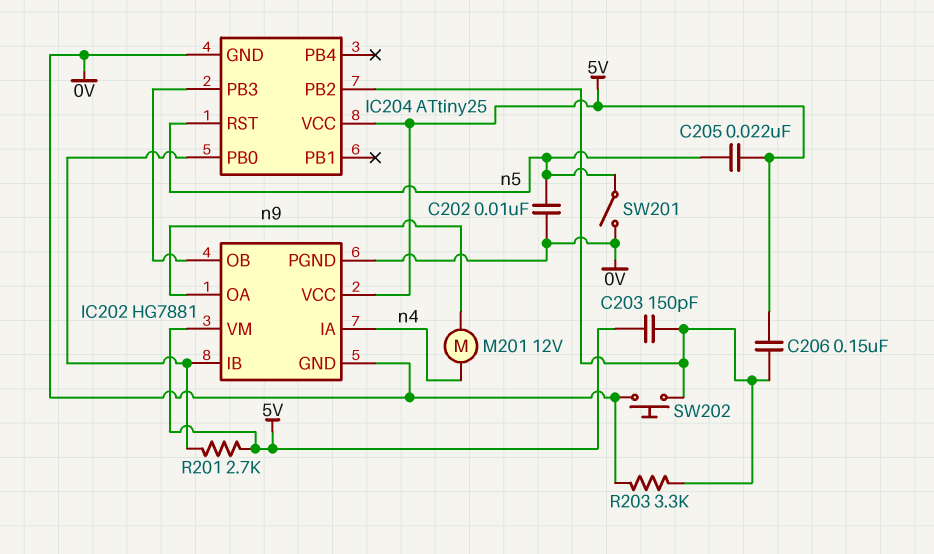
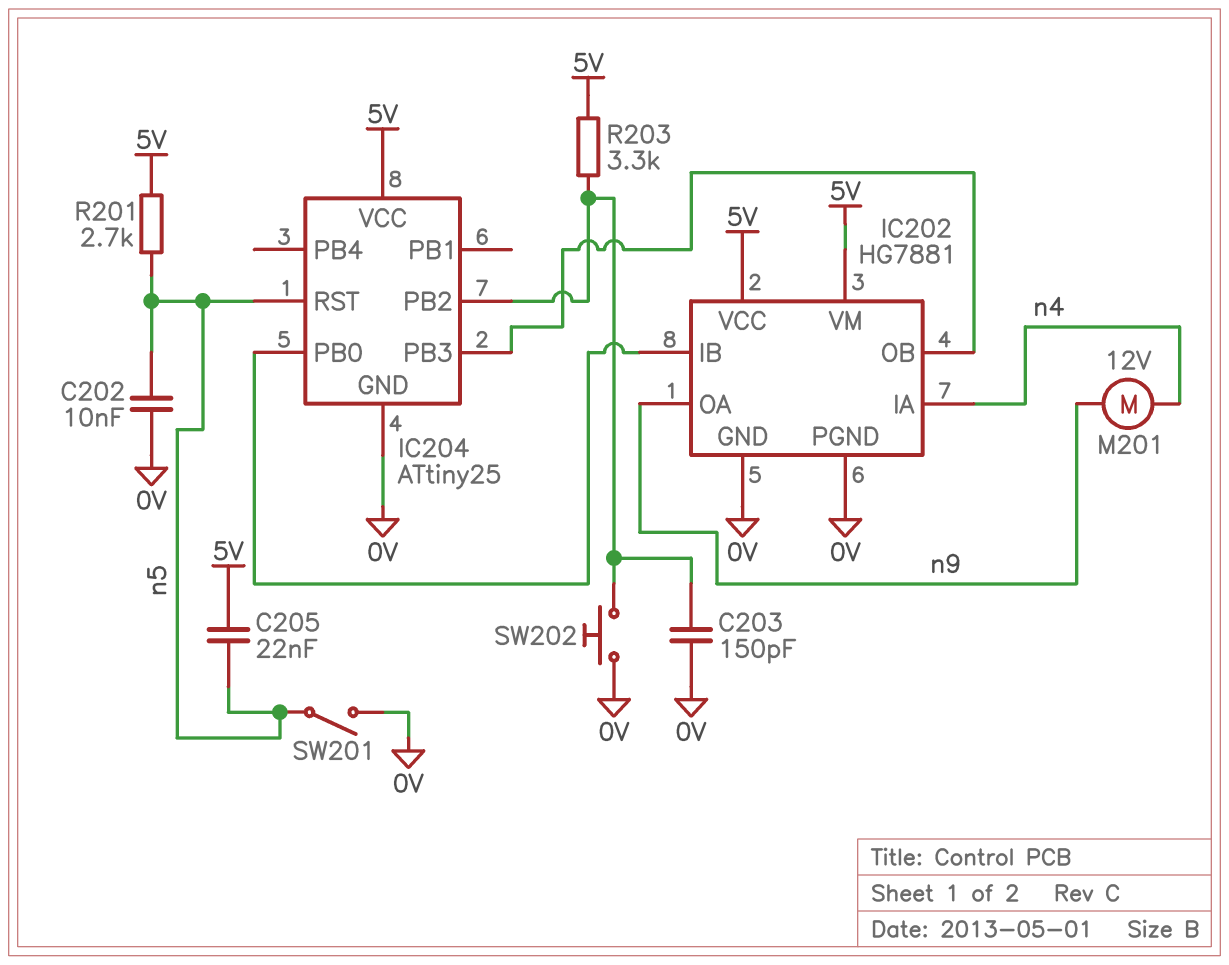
C203: 150pF (5V, IC204/PB2) -> 150pF (0V, IC204/PB2)
C206: 150nF (5V, IC204/PB2) -> none
R201: 2.7k (5V, IC202/IB) -> 2.7k (5V, n5)
R203: 3.3k (0V, IC204/PB2) -> 3.3k (5V, IC204/PB2)

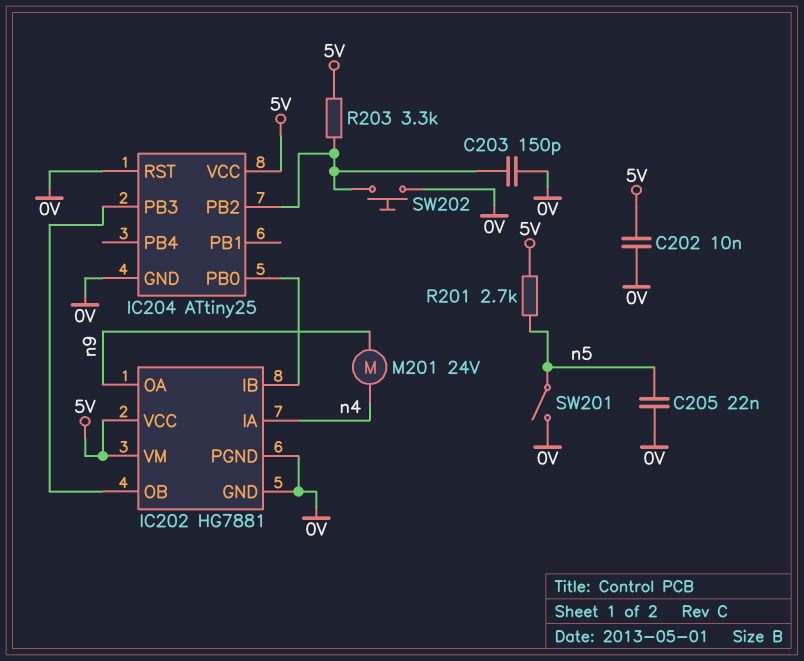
C202: 10nF (0V, n5) -> 10nF (0V, 5V)
C205: 22nF (5V, n5) -> 22nF (0V, n5)
IC204 pin RST: n5 -> 0V
M201: motor 12V (n4, n9) -> motor 24V (n4, n9)

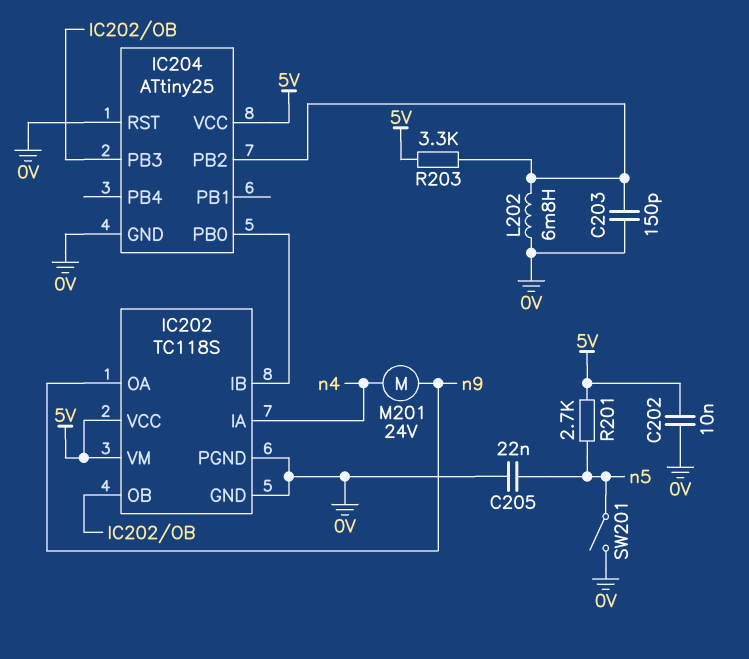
IC202: HG7881 -> TC118S
L202: none -> 6.8mH (0V, IC204/PB2)
SW202: button (0V, IC204/PB2) -> none

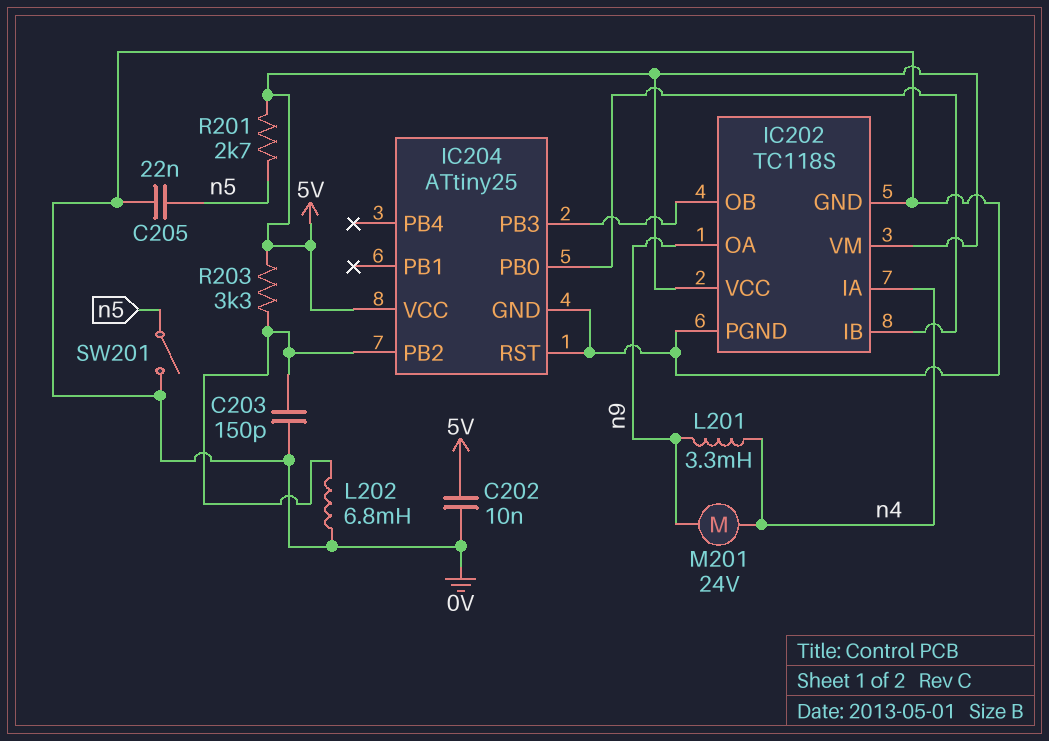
L201: none -> 3.3mH (n4, n9)

